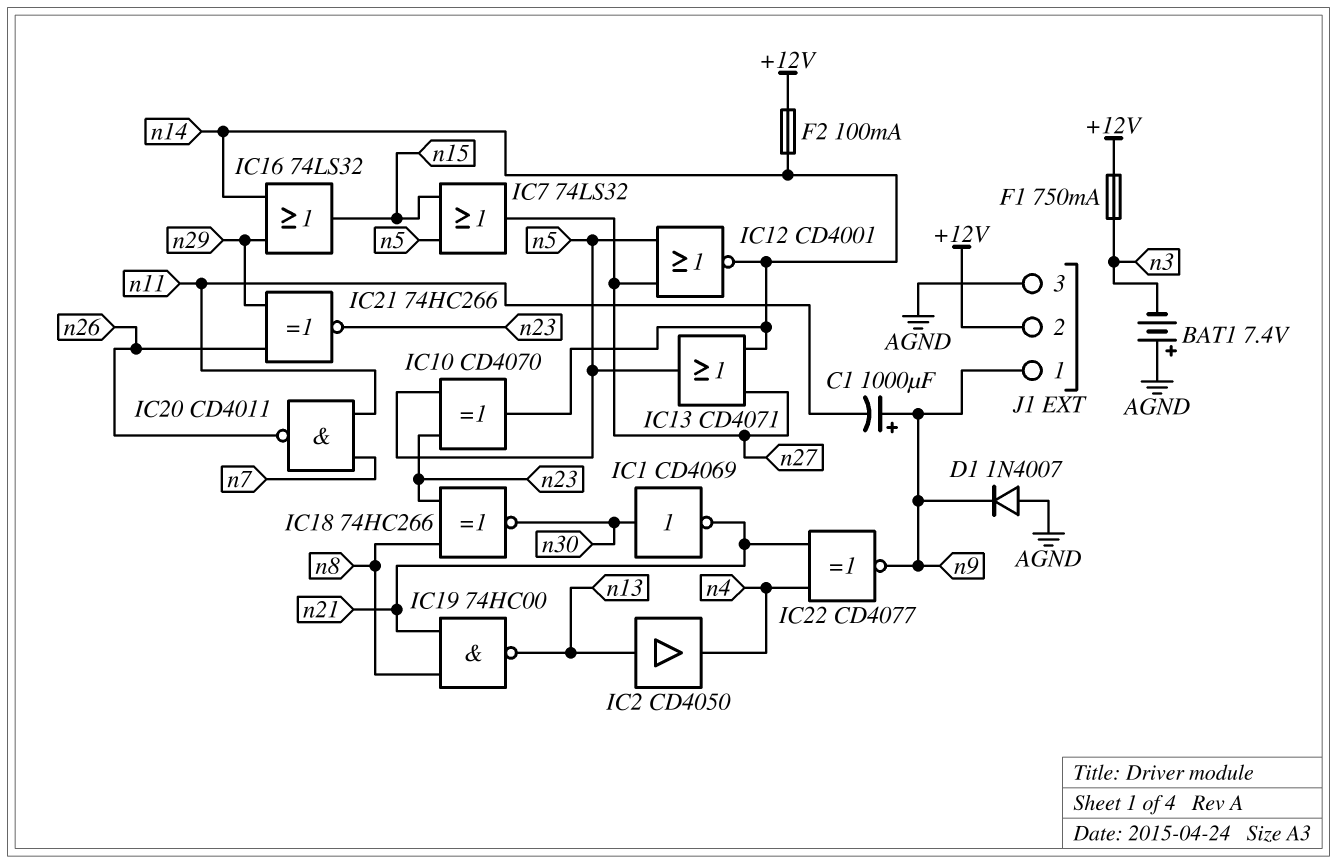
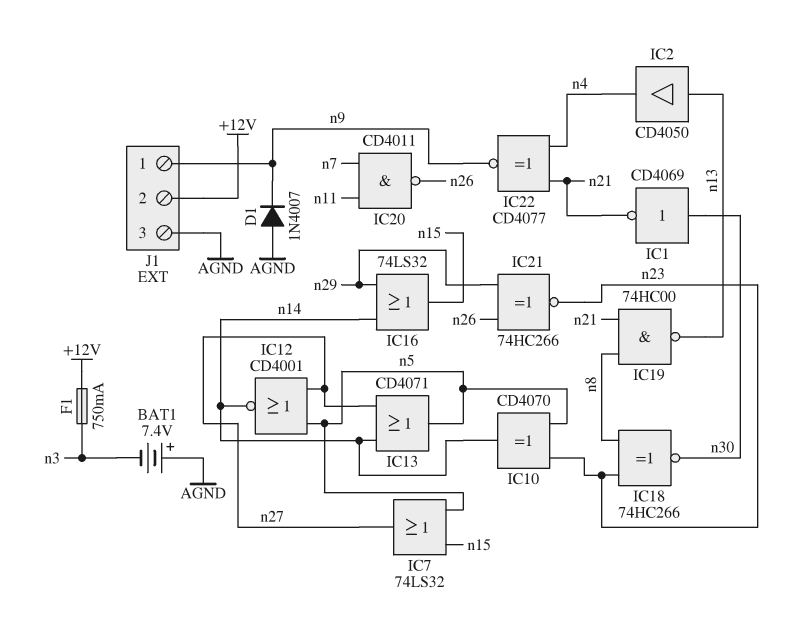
C1: 1000uF (plus n9, minus n11) -> none
F2: 100mA (+12V, n14) -> none

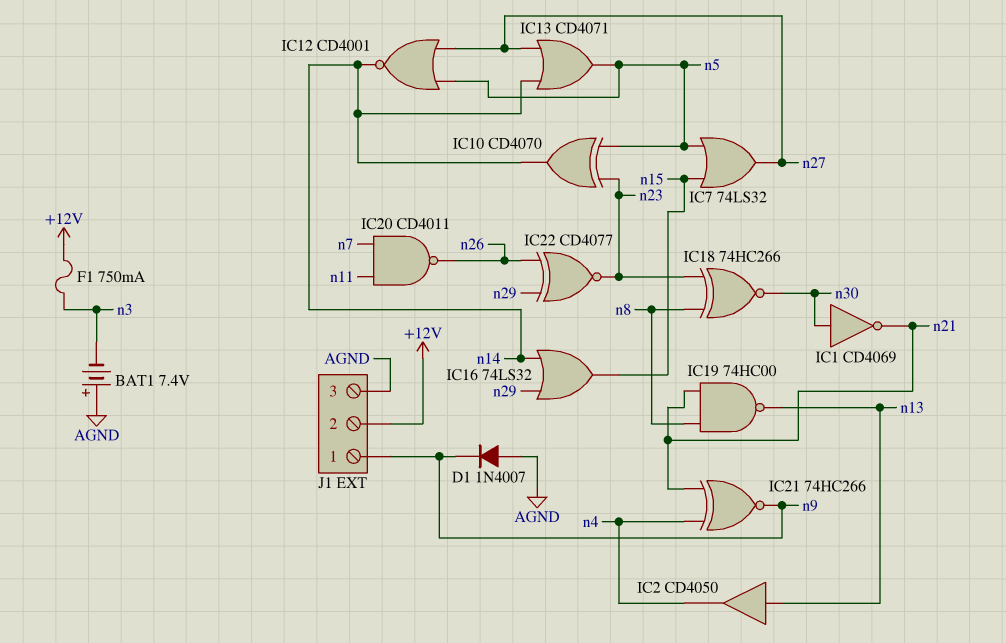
IC21: XNOR 74HC266 (in n26, in n29, out n23) -> XNOR 74HC266 (in n4, in n21, out n9)
IC22: XNOR CD4077 (in n4, in n21, out n9) -> XNOR CD4077 (in n26, in n29, out n23)

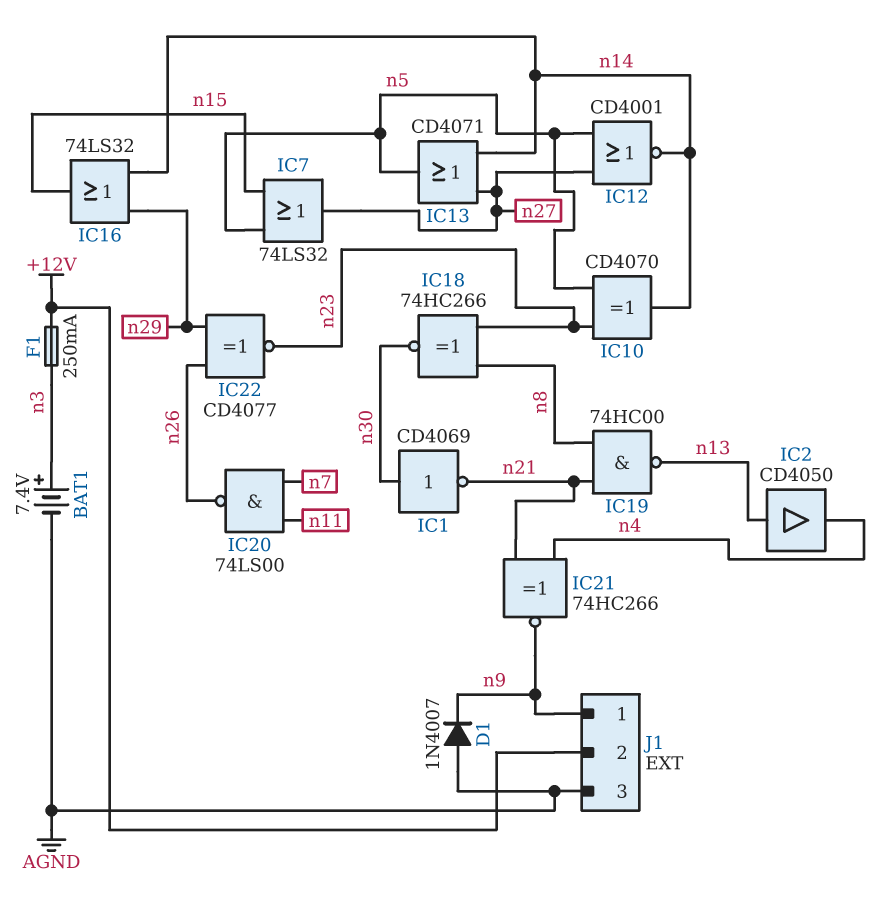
BAT1: 7.4V (plus AGND, minus n3) -> 7.4V (plus n3, minus AGND)
F1: 750mA (+12V, n3) -> 250mA (+12V, n3)
IC20: NAND CD4011 (in n7, in n11, out n26) -> NAND 74LS00 (in n7, in n11, out n26)

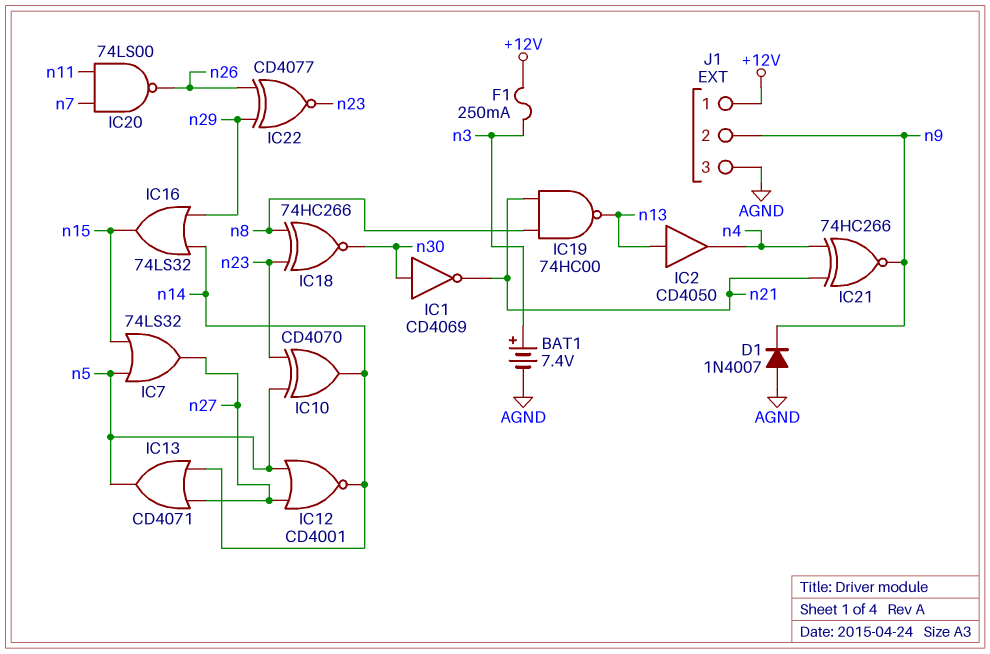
J1 pin 1: n9 -> +12V
J1 pin 2: +12V -> n9

